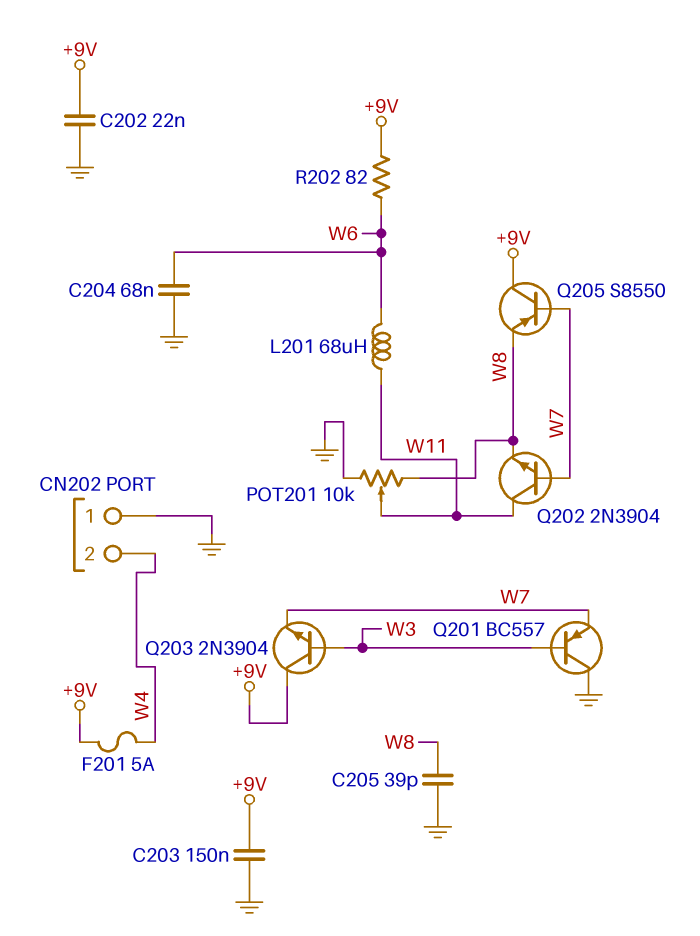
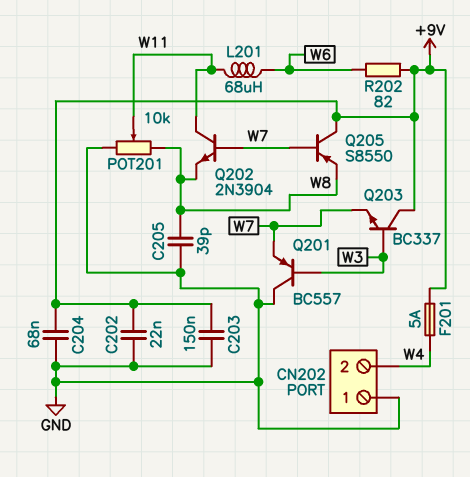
C204: 68nF (GND, W6) -> 68nF (+9V, GND)
Q203: NPN 2N3904 (B W3, C +9V, E W7) -> NPN BC337 (B W3, C +9V, E W7)

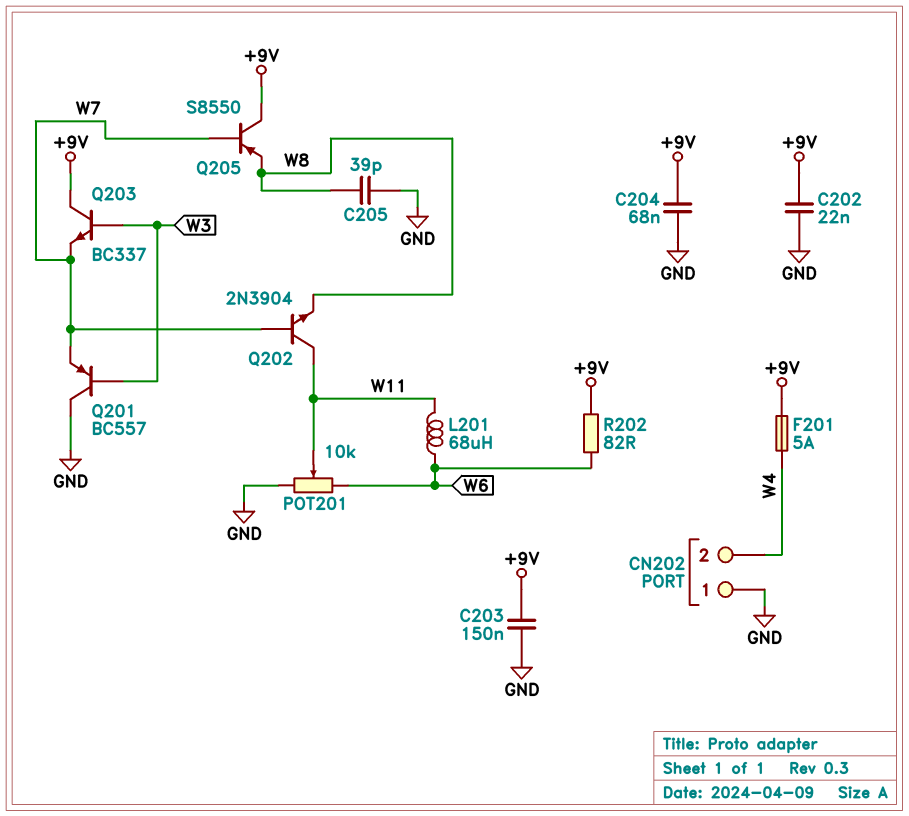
POT201: 10k (GND, W8, wiper W11) -> 10k (GND, W6, wiper W11)

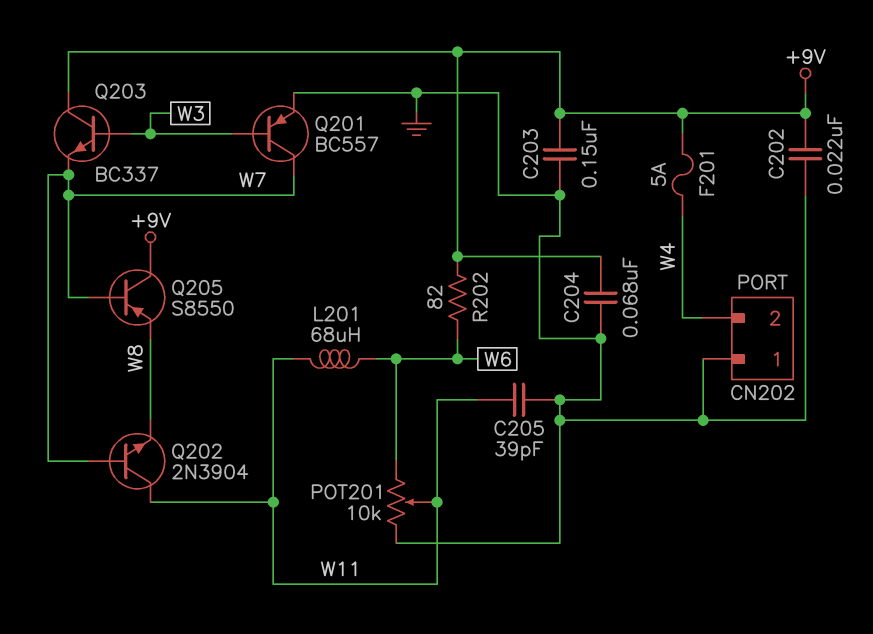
C205: 39pF (GND, W8) -> 39pF (GND, W11)
Q201: PNP BC557 (B W3, C GND, E W7) -> PNP BC557 (B W3, C W7, E GND)

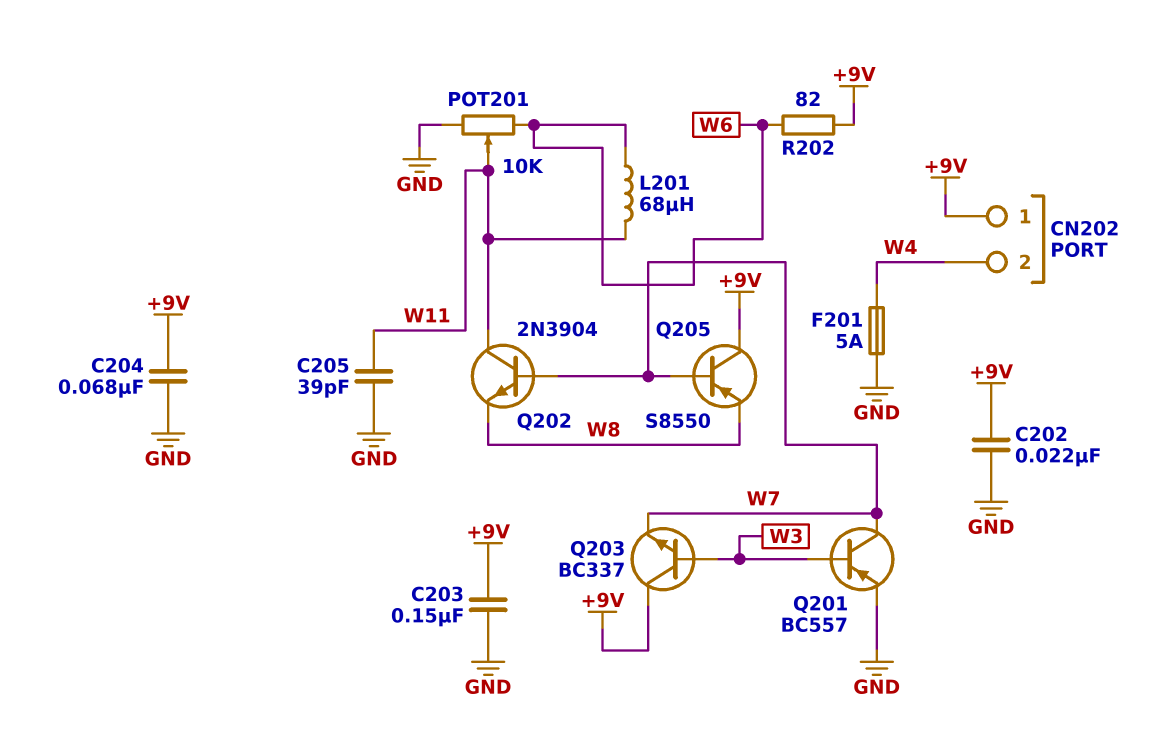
CN202 pin 1: GND -> +9V
F201: 5A (+9V, W4) -> 5A (GND, W4)

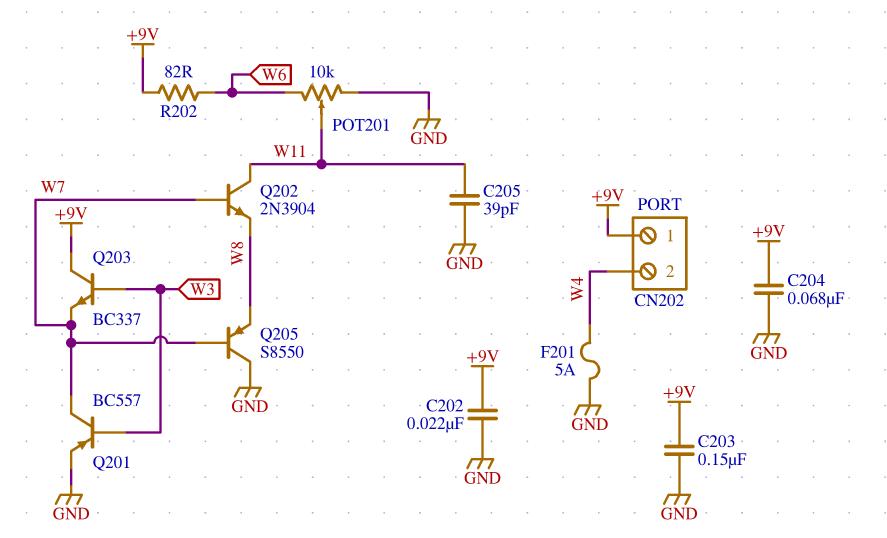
L201: 68uH (W6, W11) -> none
Q205: PNP S8550 (B W7, C +9V, E W8) -> PNP S8550 (B W7, C GND, E W8)

